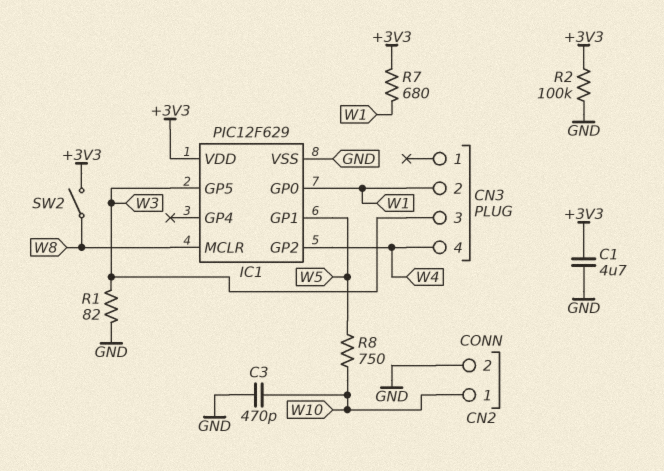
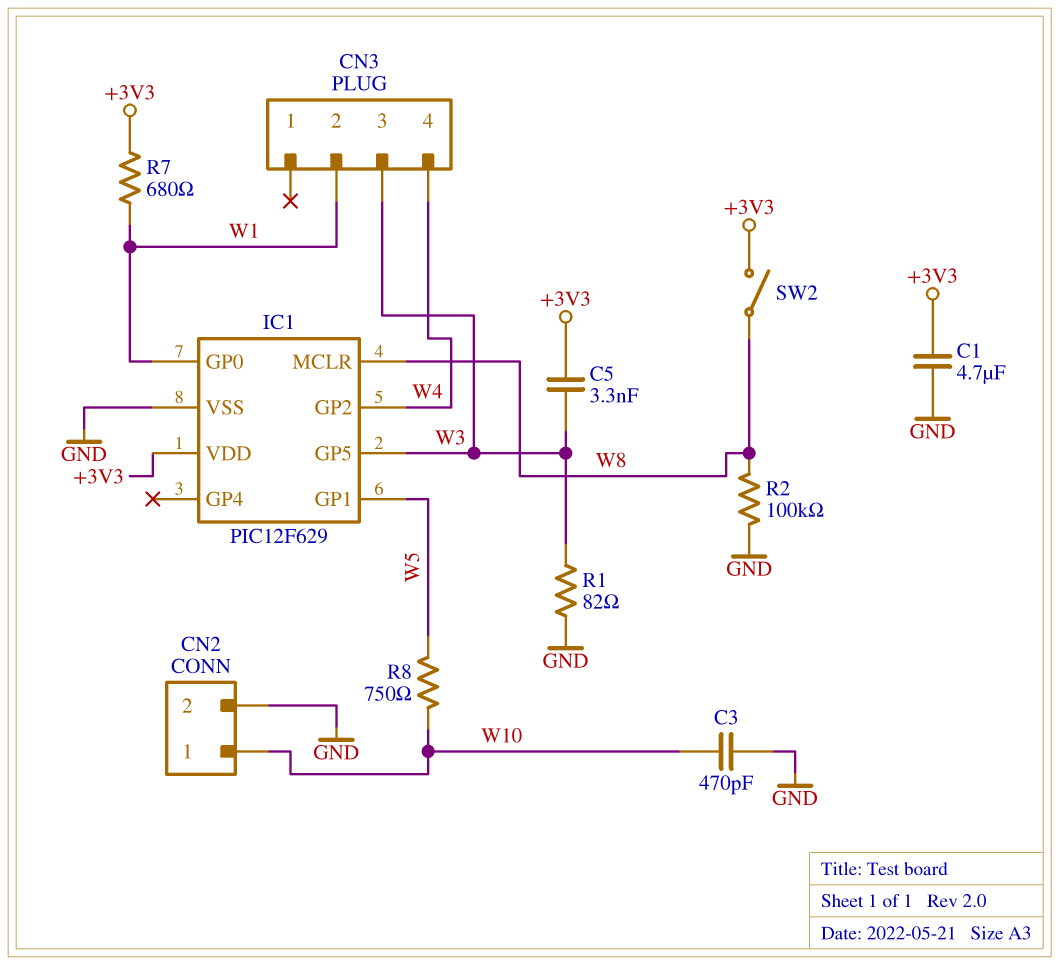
C5: none -> 3.3nF (+3V3, W3)
R2: 100k (+3V3, GND) -> 100k (GND, W8)

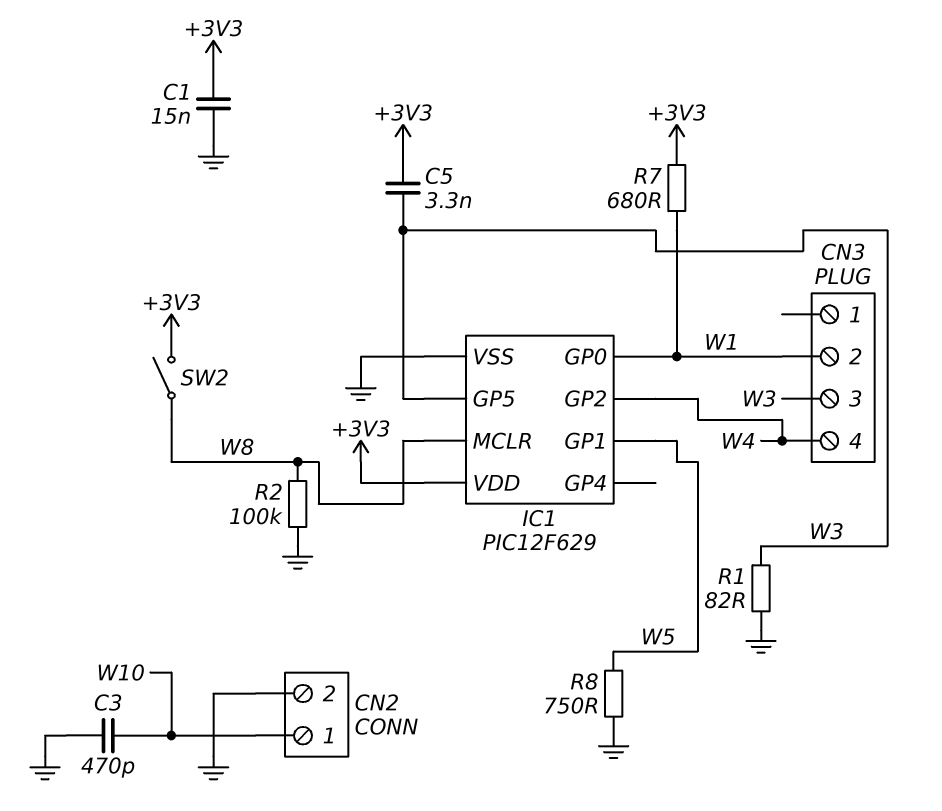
C1: 4.7uF (+3V3, GND) -> 15nF (+3V3, GND)
R8: 750 (W5, W10) -> 750 (GND, W5)

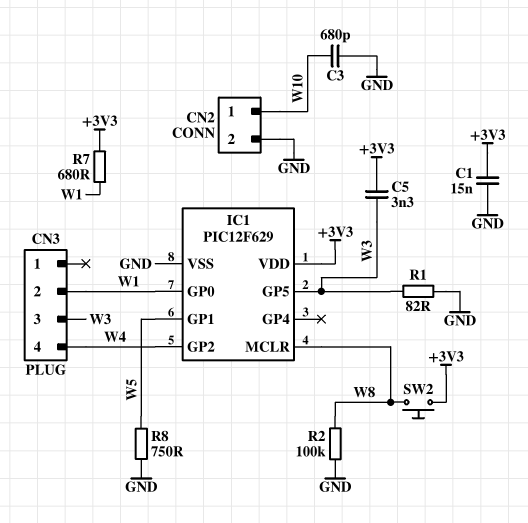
C3: 470pF (GND, W10) -> 680pF (GND, W10)
SW2: switch (+3V3, W8) -> button (+3V3, W8)

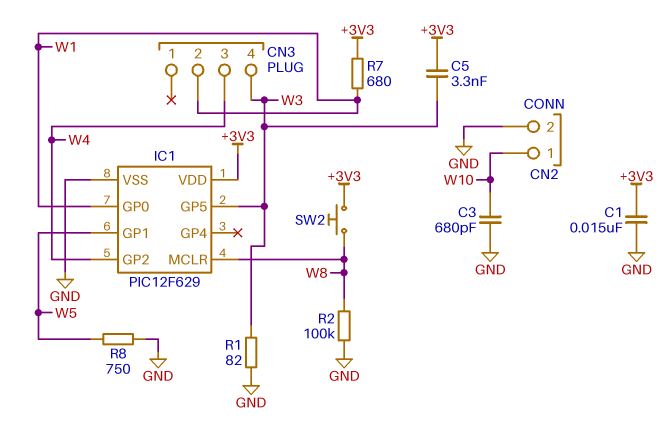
CN3 pin 3: W3 -> W4
CN3 pin 4: W4 -> W3

